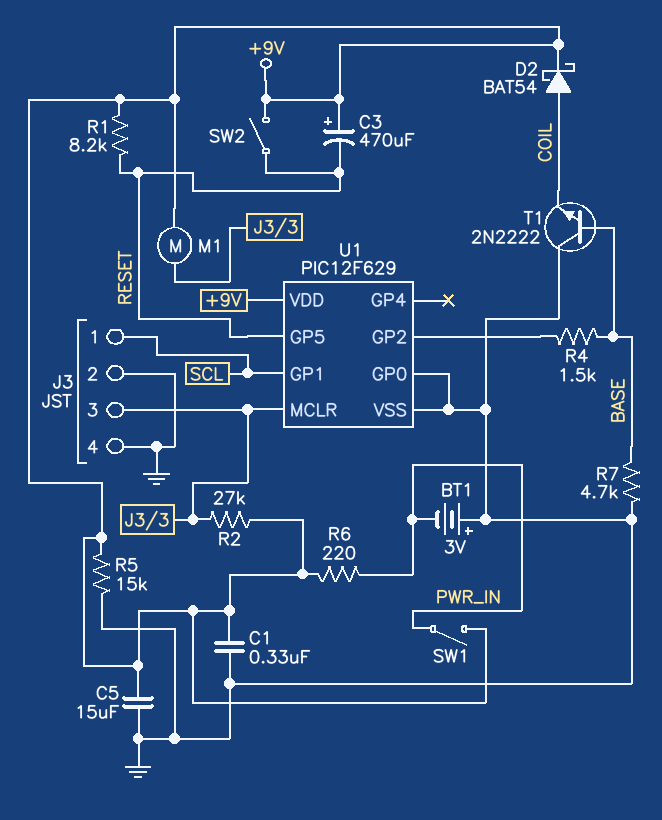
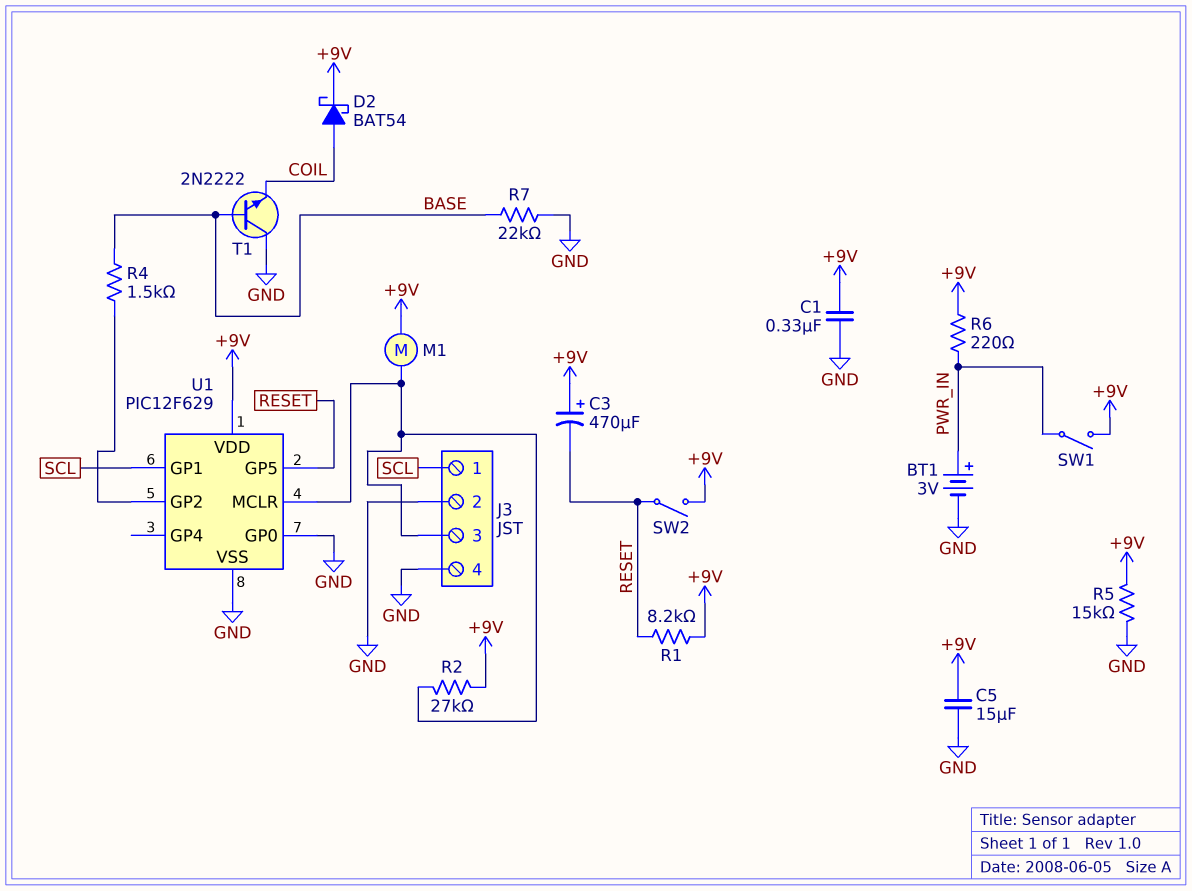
BT1: 3V (plus GND, minus PWR_IN) -> 3V (plus PWR_IN, minus GND)
R7: 4.7k (BASE, GND) -> 22k (BASE, GND)

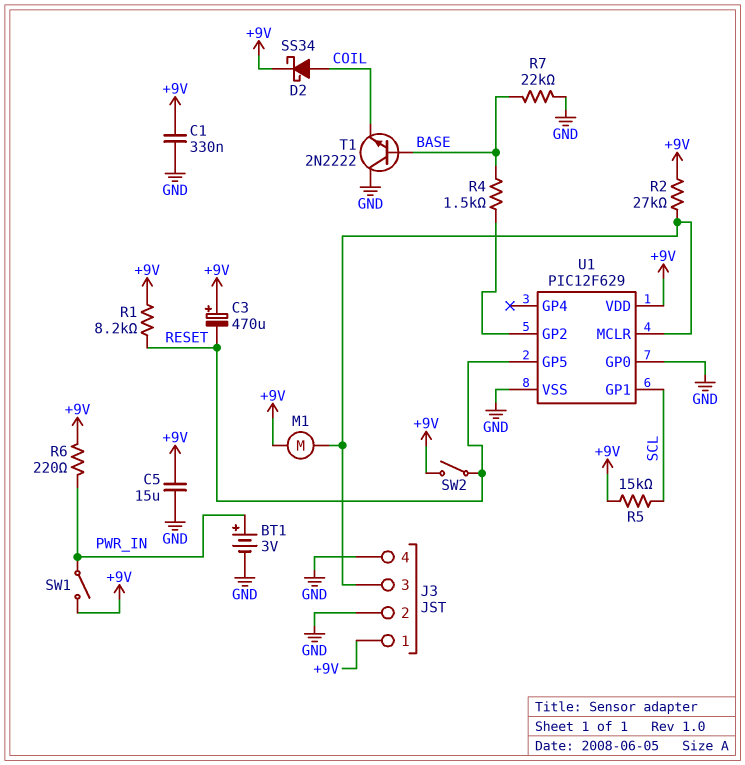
D2: schottky BAT54 (A COIL, K +9V) -> schottky SS34 (A COIL, K +9V)
J3 pin 1: SCL -> +9V
R5: 15k (+9V, GND) -> 15k (+9V, SCL)

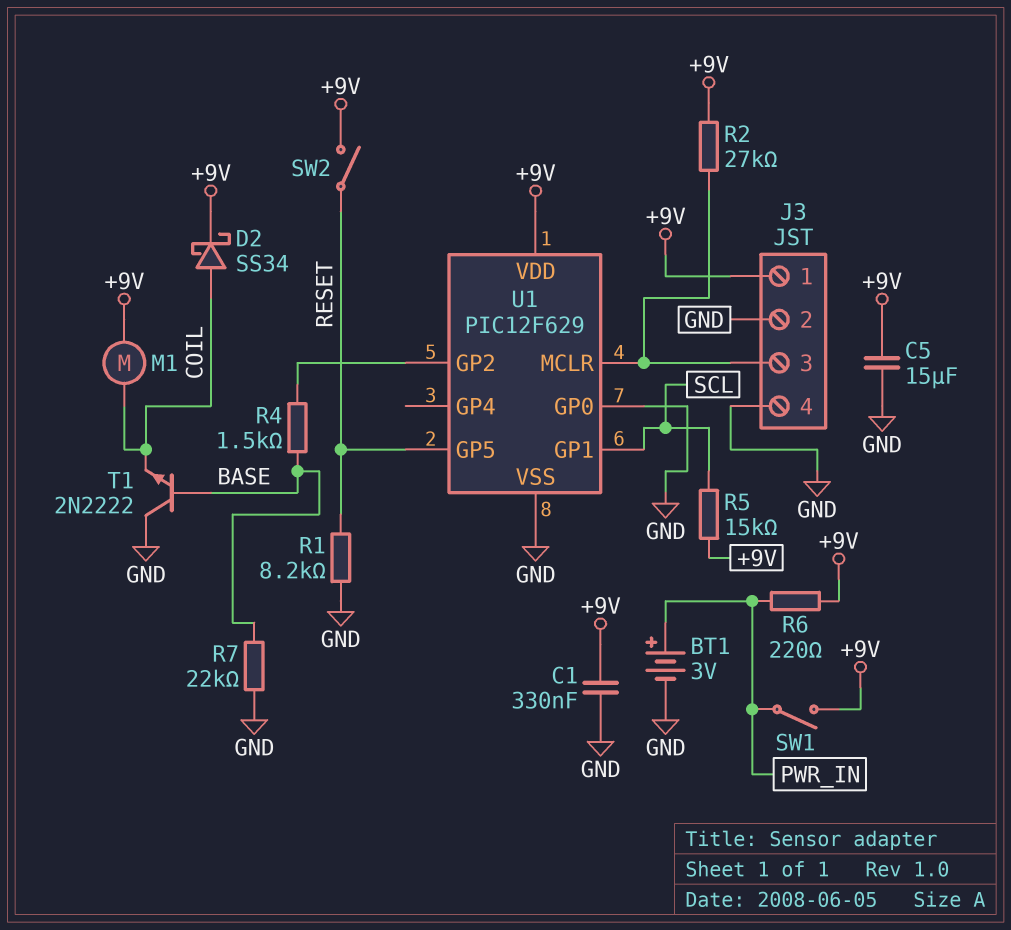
C3: 470uF (plus +9V, minus RESET) -> none
M1: motor (+9V, J3/3) -> motor (+9V, COIL)
R1: 8.2k (+9V, RESET) -> 8.2k (GND, RESET)

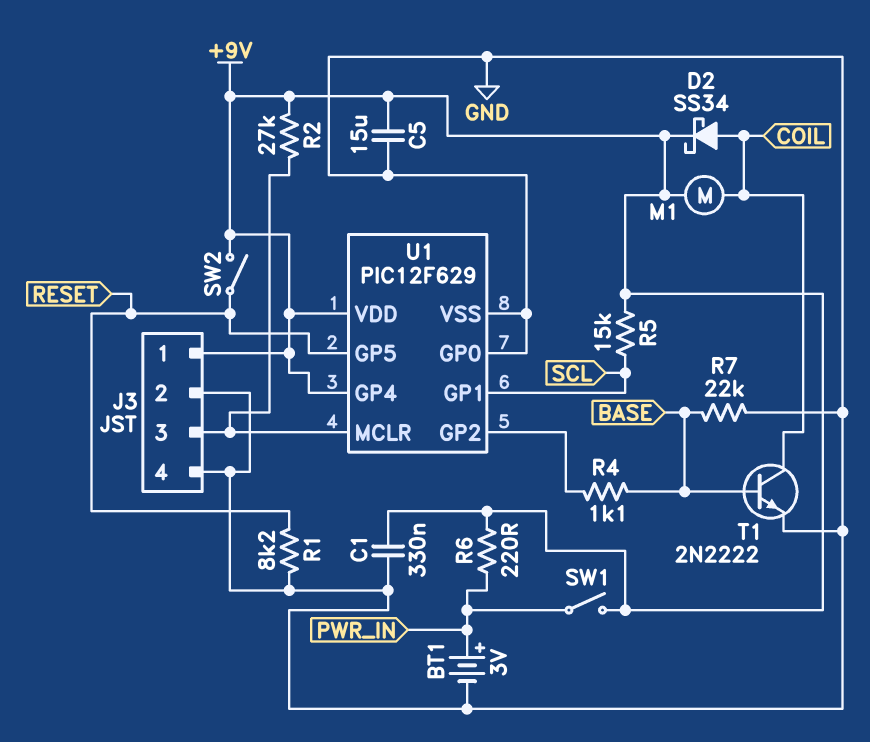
R4: 1.5k (BASE, U1/GP2) -> 1.1k (BASE, U1/GP2)
T1: NPN 2N2222 (B BASE, C GND, E COIL) -> NPN 2N2222 (B BASE, C COIL, E GND)
U1 pin GP4: none -> +9V

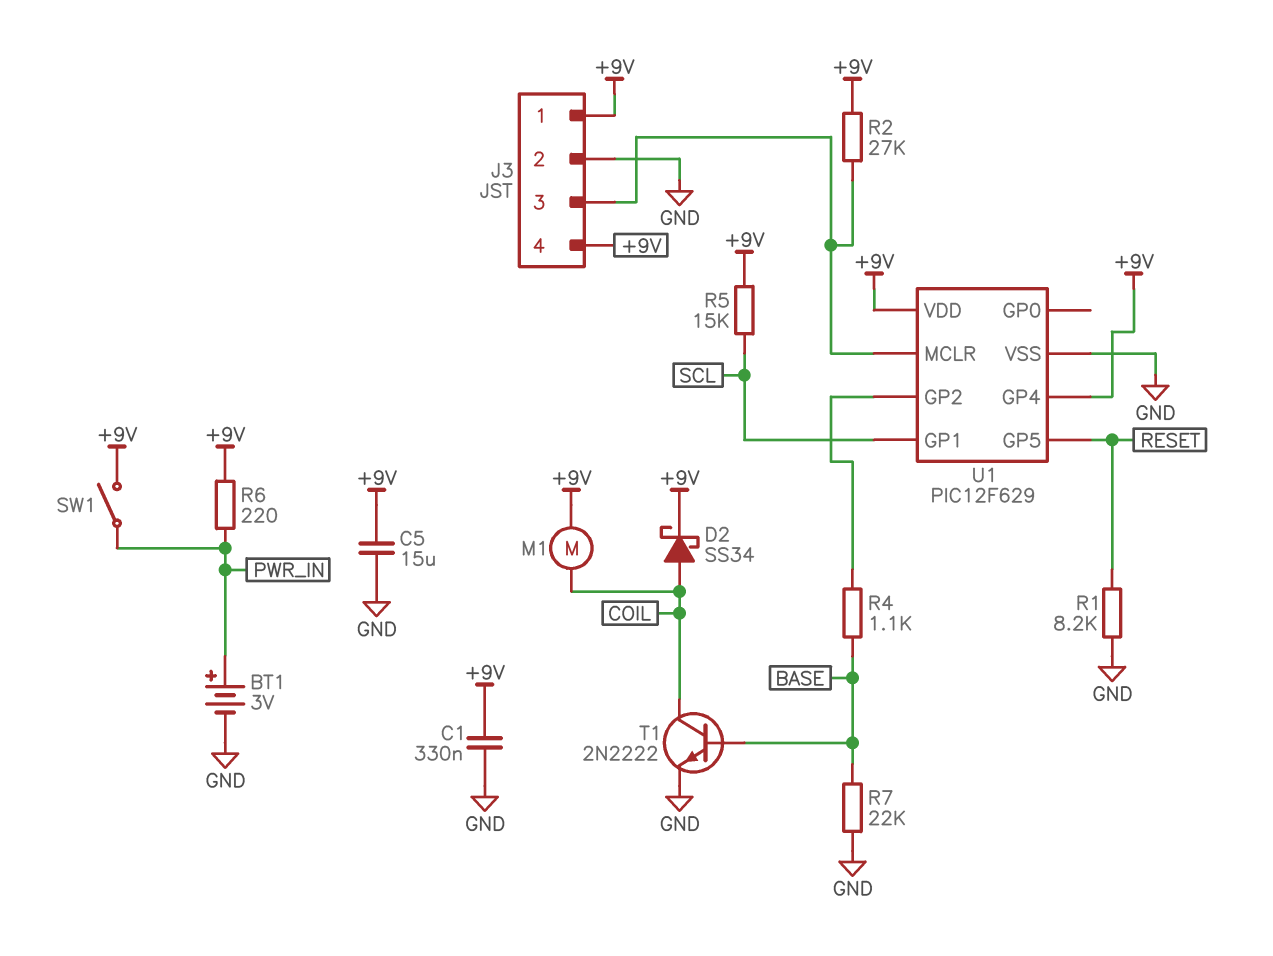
J3 pin 4: GND -> +9V
SW2: switch (+9V, RESET) -> none
U1 pin GP0: GND -> none

